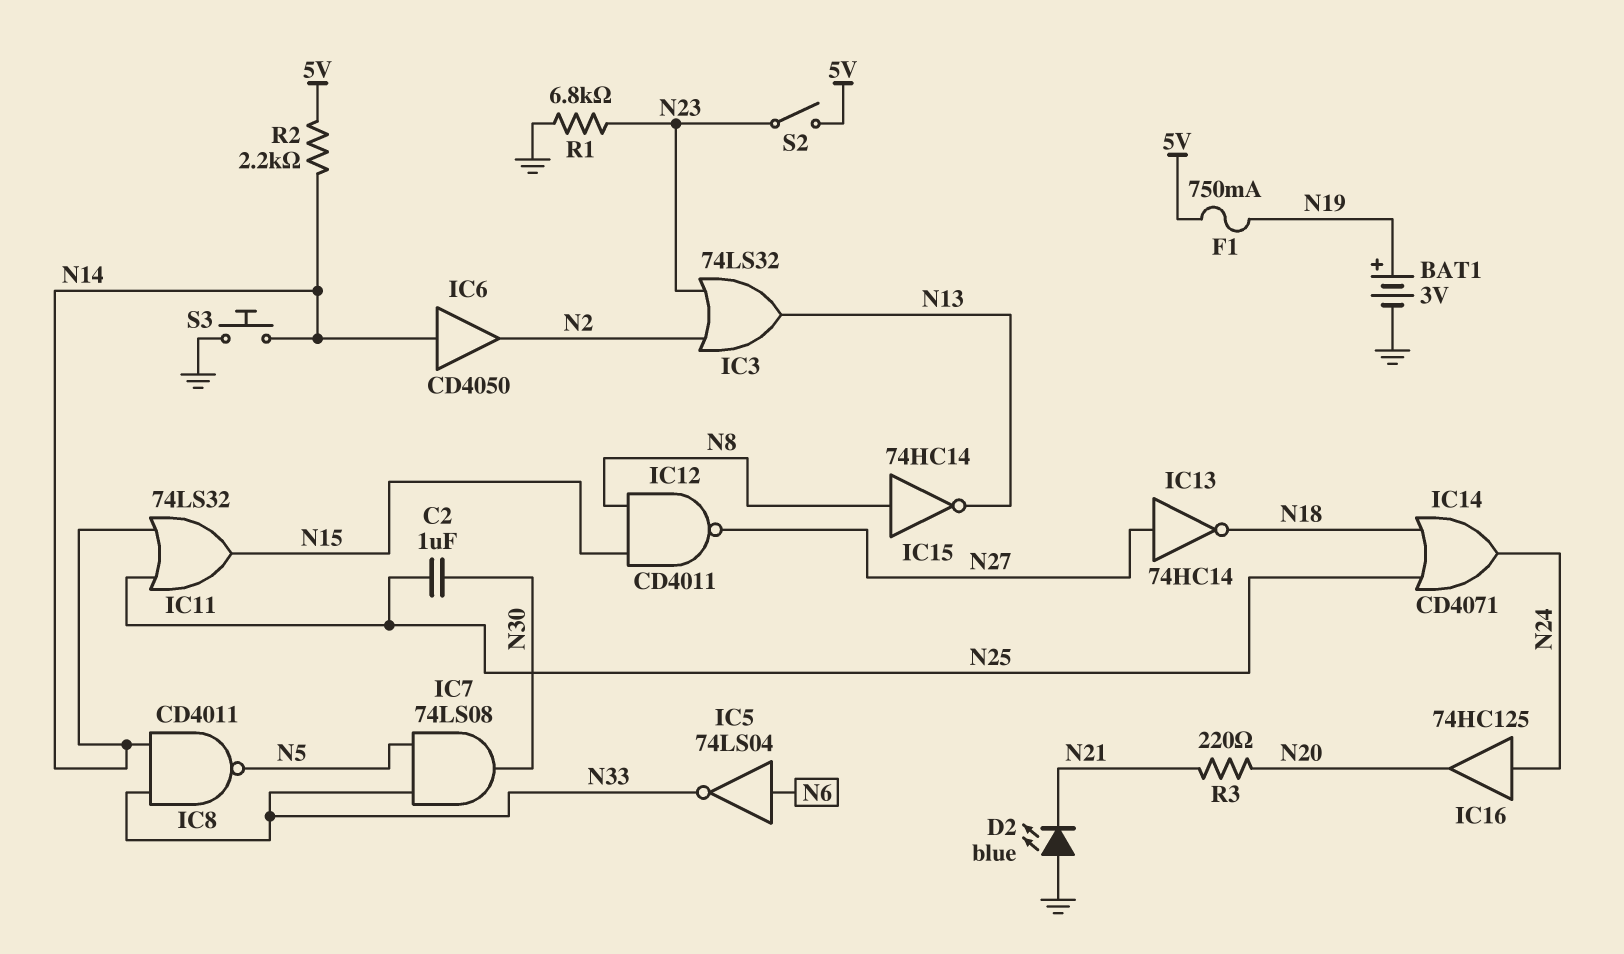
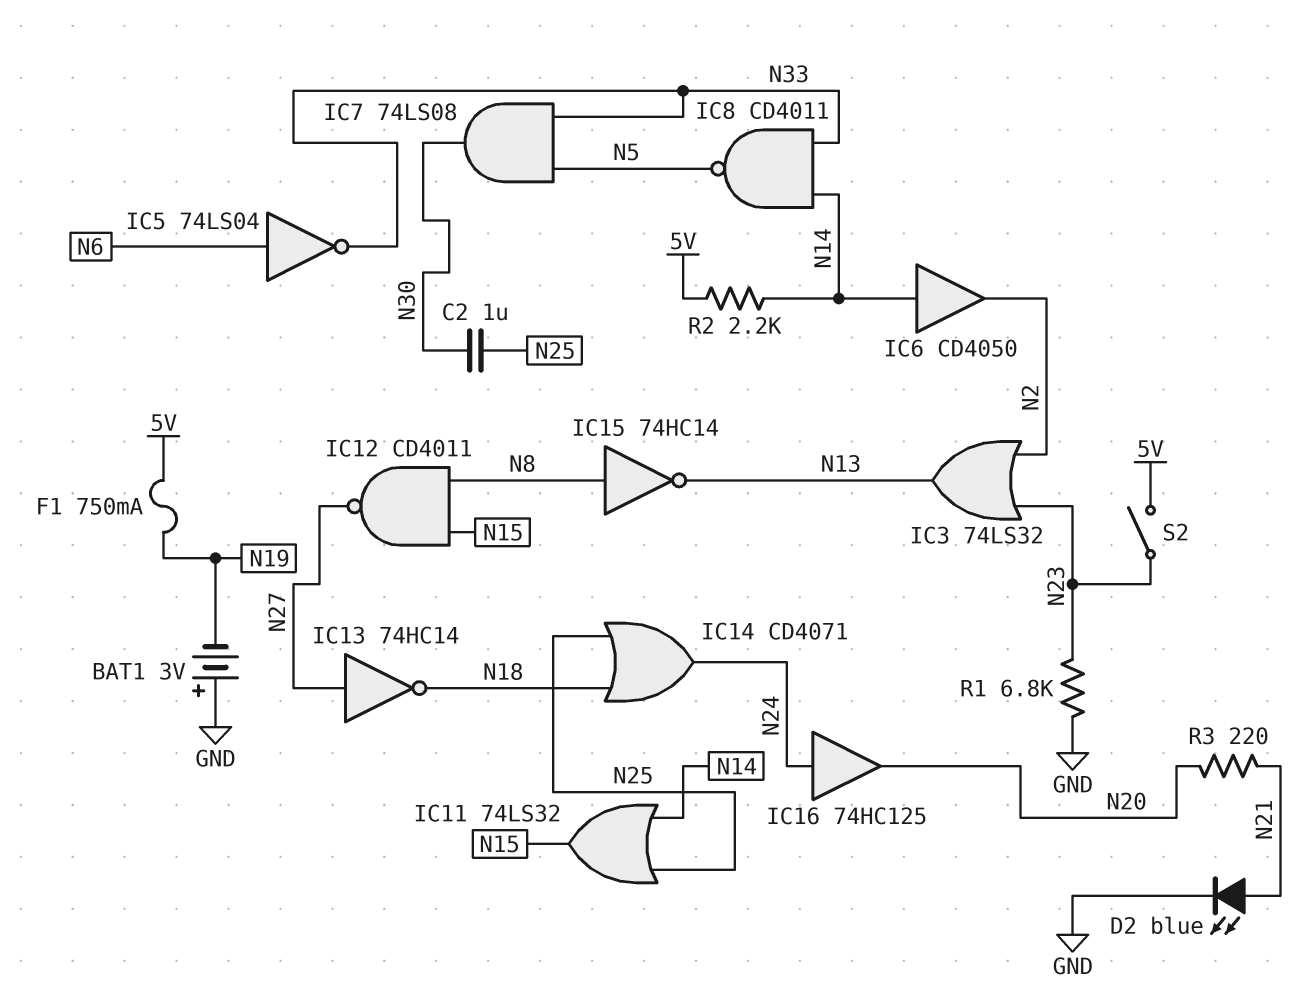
BAT1: 3V (plus N19, minus GND) -> 3V (plus GND, minus N19)
D2: LED blue (A GND, K N21) -> LED blue (A N21, K GND)
S3: button (GND, N14) -> none

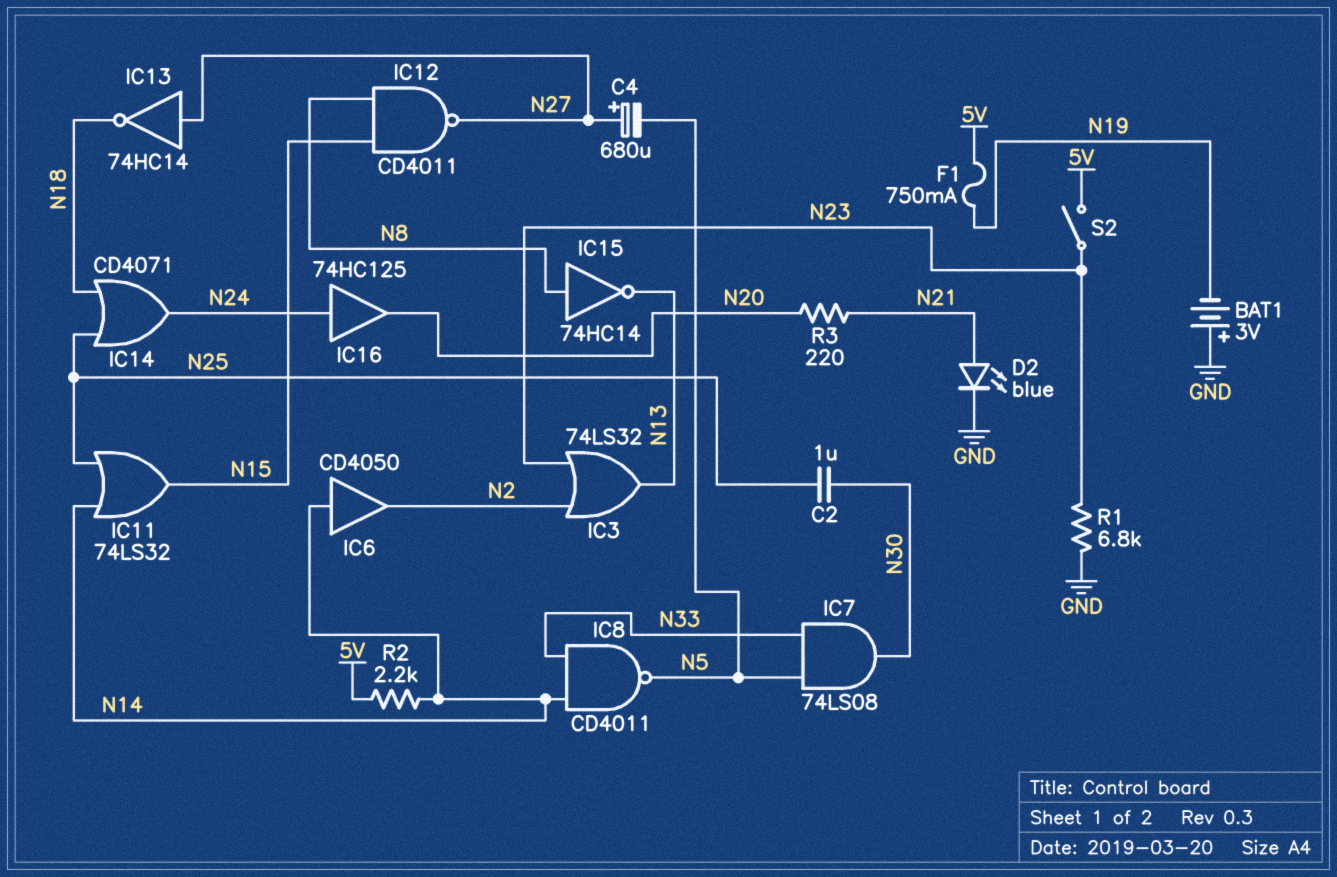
C4: none -> 680uF (plus N27, minus N5)
IC5: NOT 74LS04 (in N6, out N33) -> none

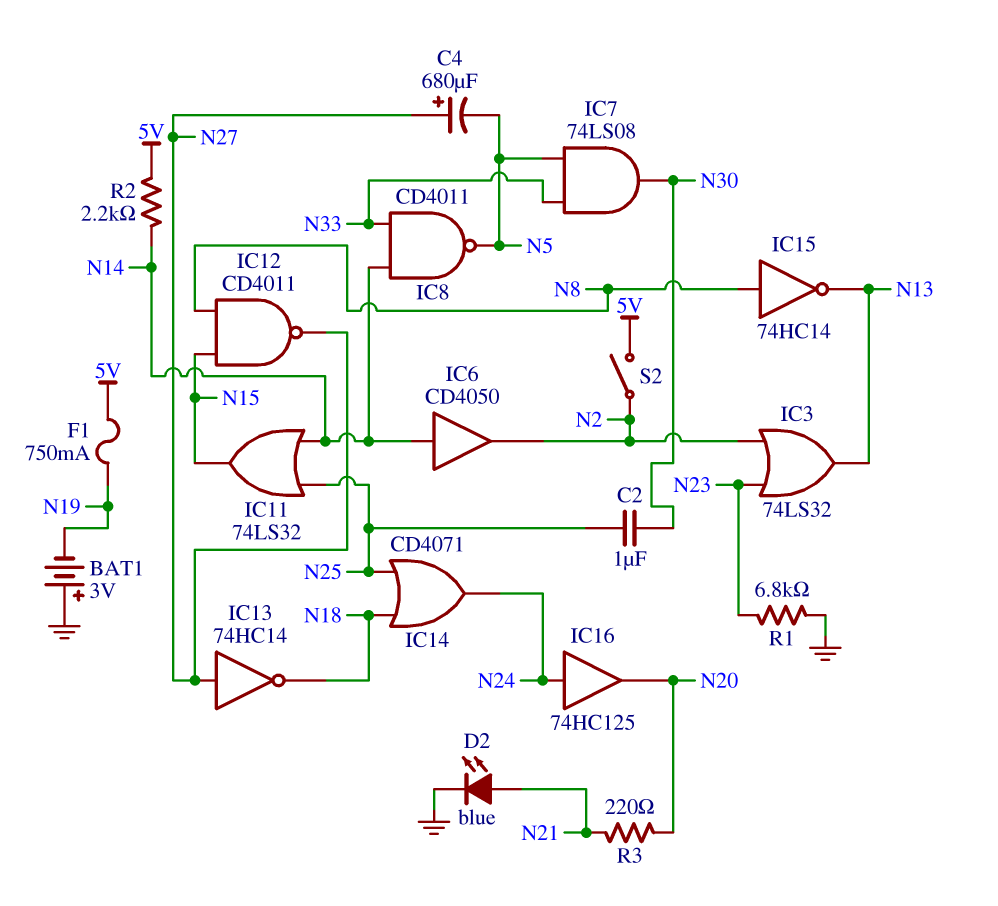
S2: switch (5V, N23) -> switch (5V, N2)

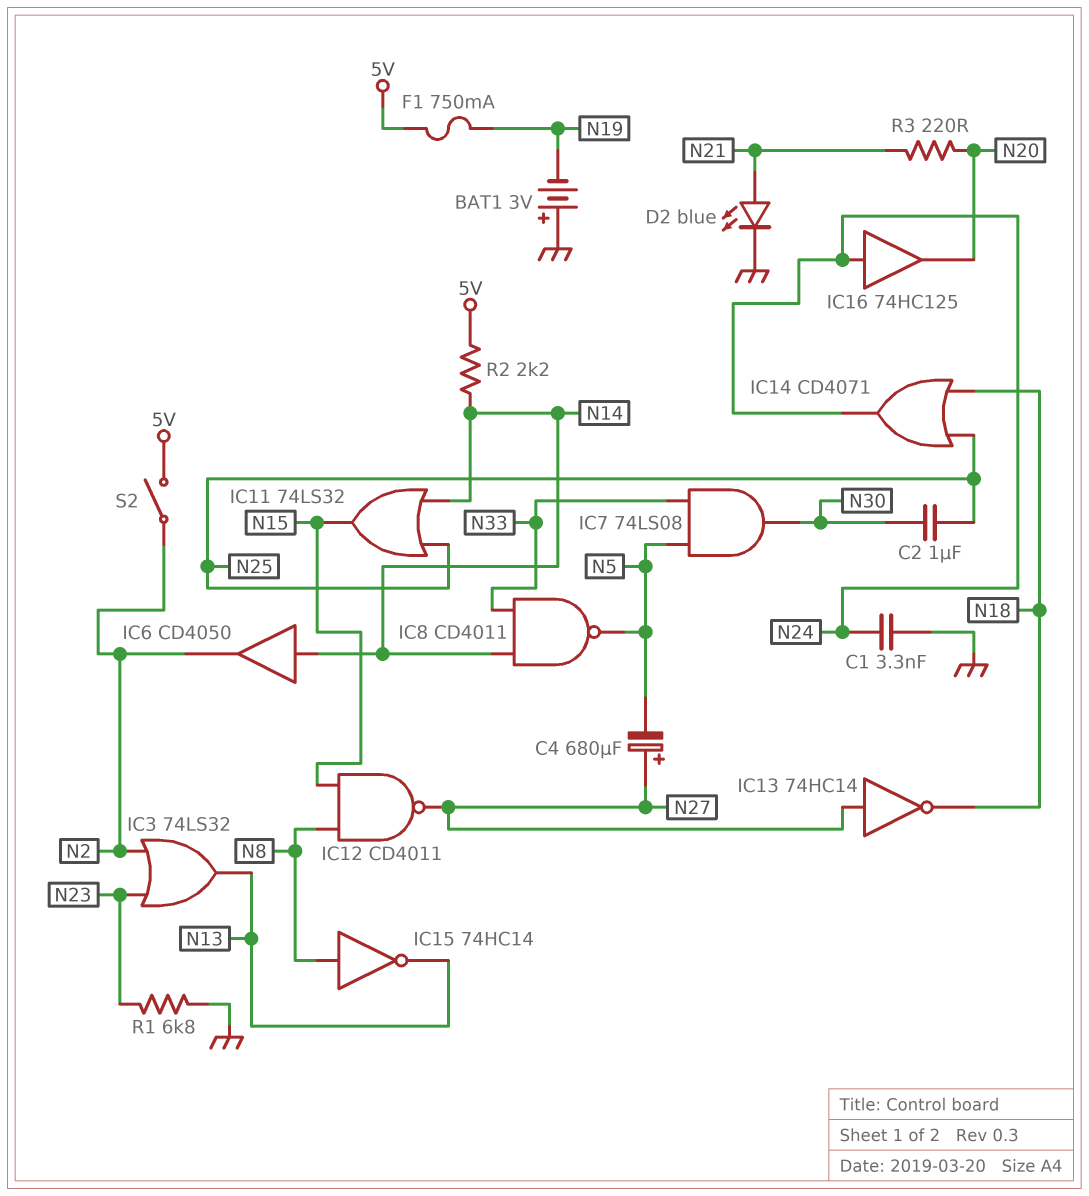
C1: none -> 3.3nF (GND, N24)

